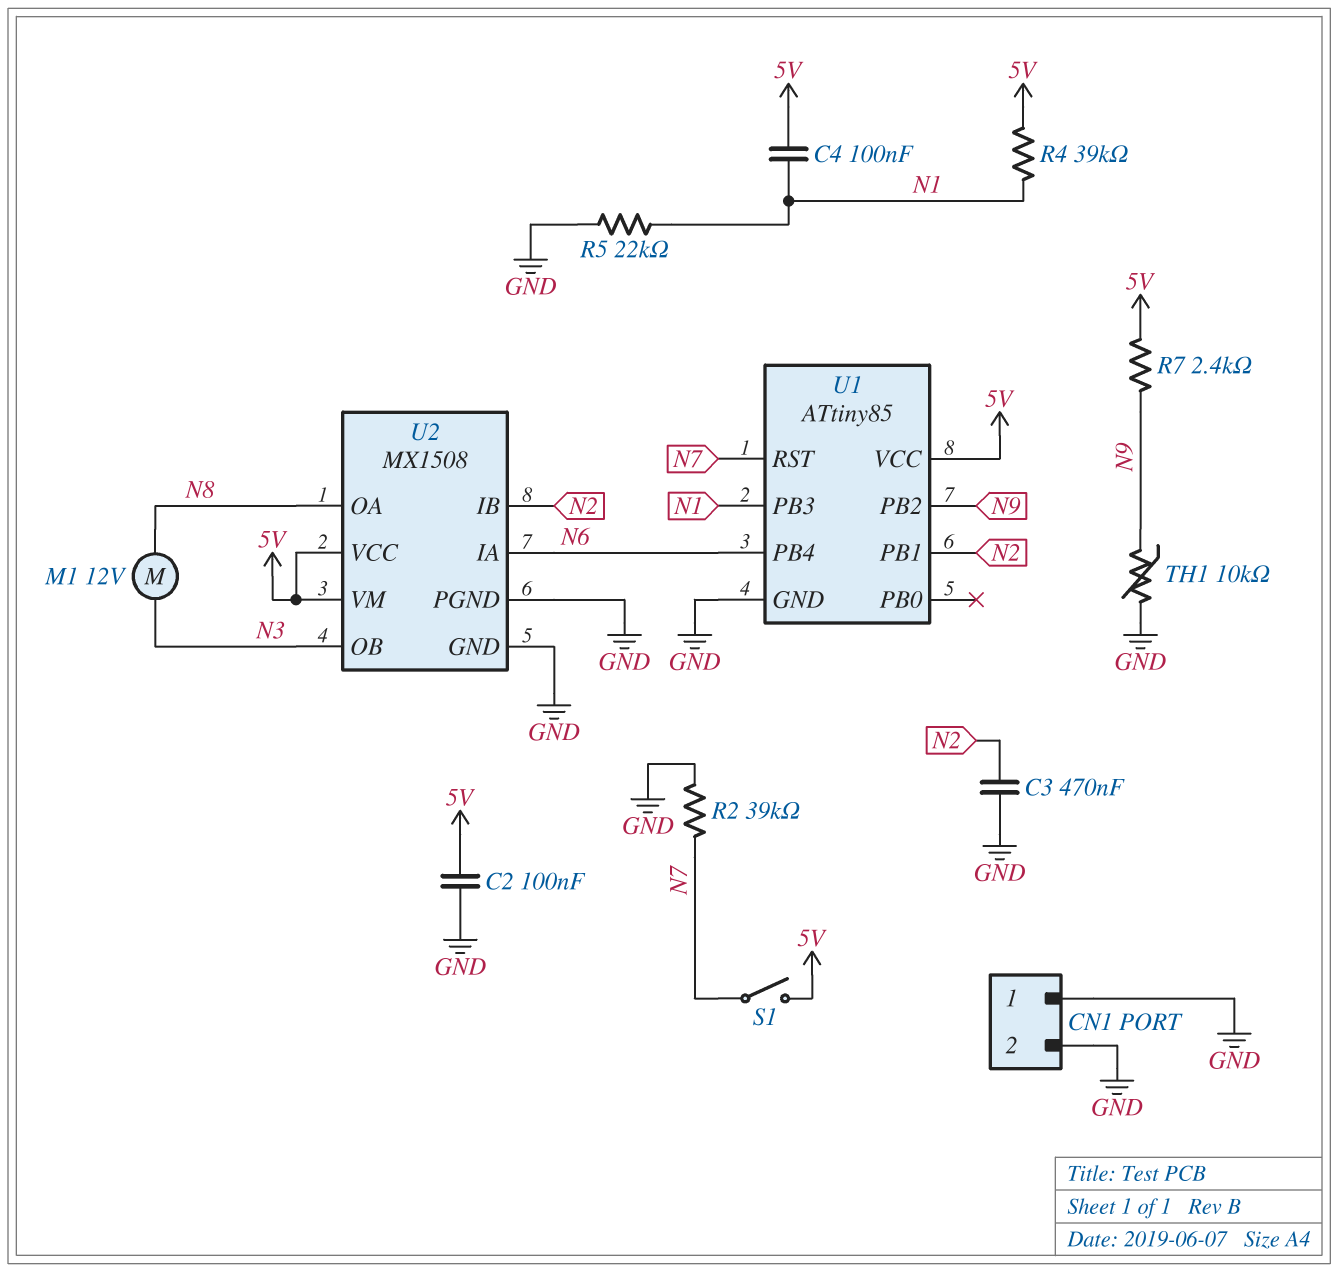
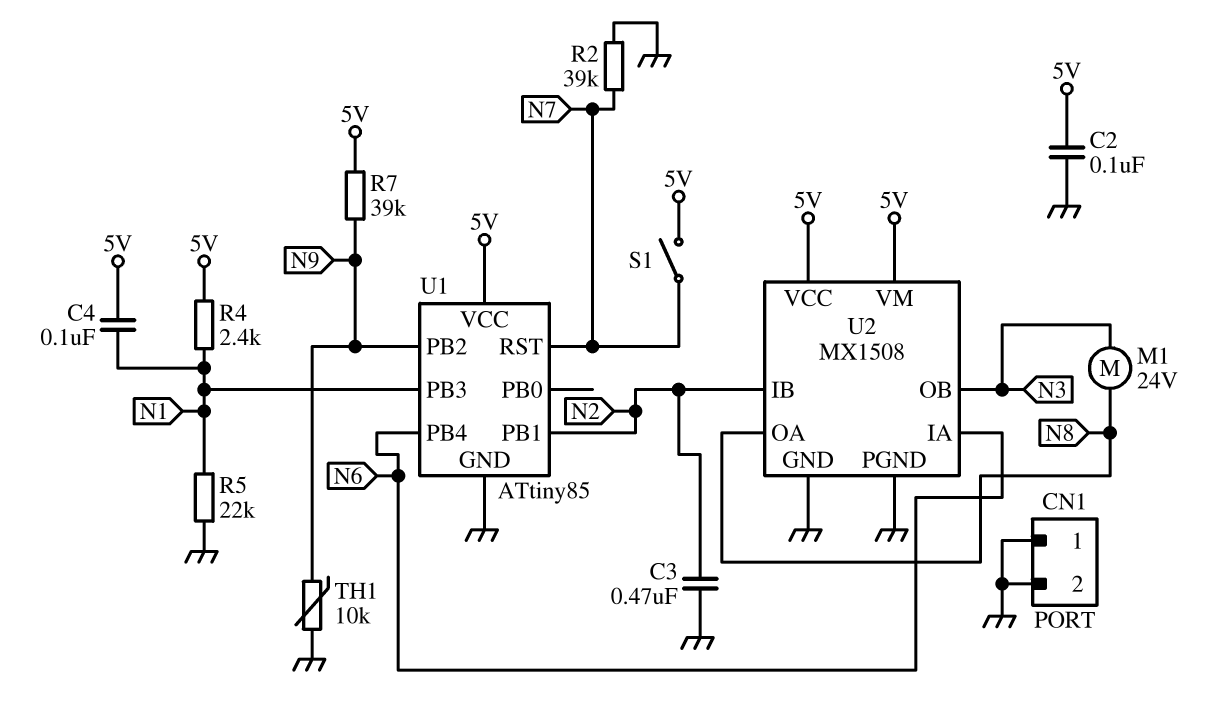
M1: motor 12V (N3, N8) -> motor 24V (N3, N8)
R4: 39k (5V, N1) -> 2.4k (5V, N1)
R7: 2.4k (5V, N9) -> 39k (5V, N9)

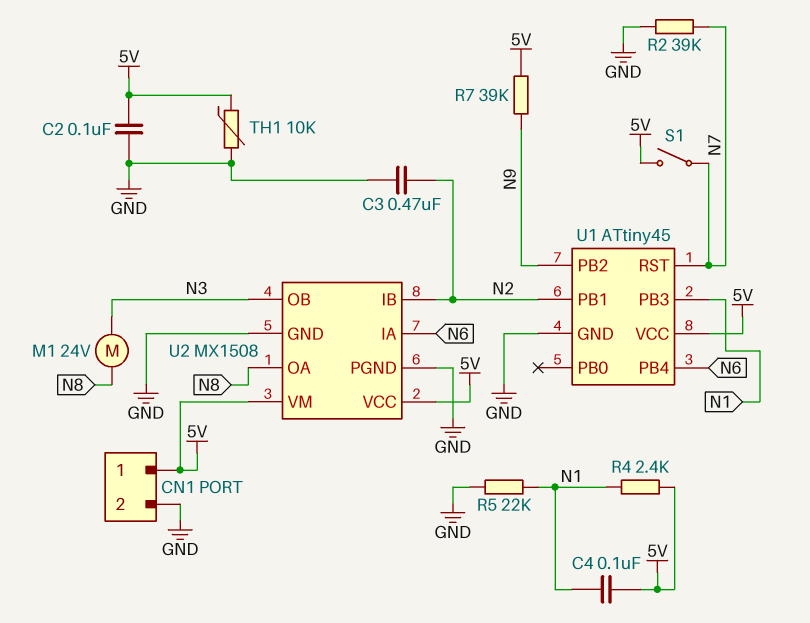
CN1 pin 1: GND -> 5V
TH1: 10k (GND, N9) -> 10k (5V, GND)
U1: ATtiny85 -> ATtiny45

